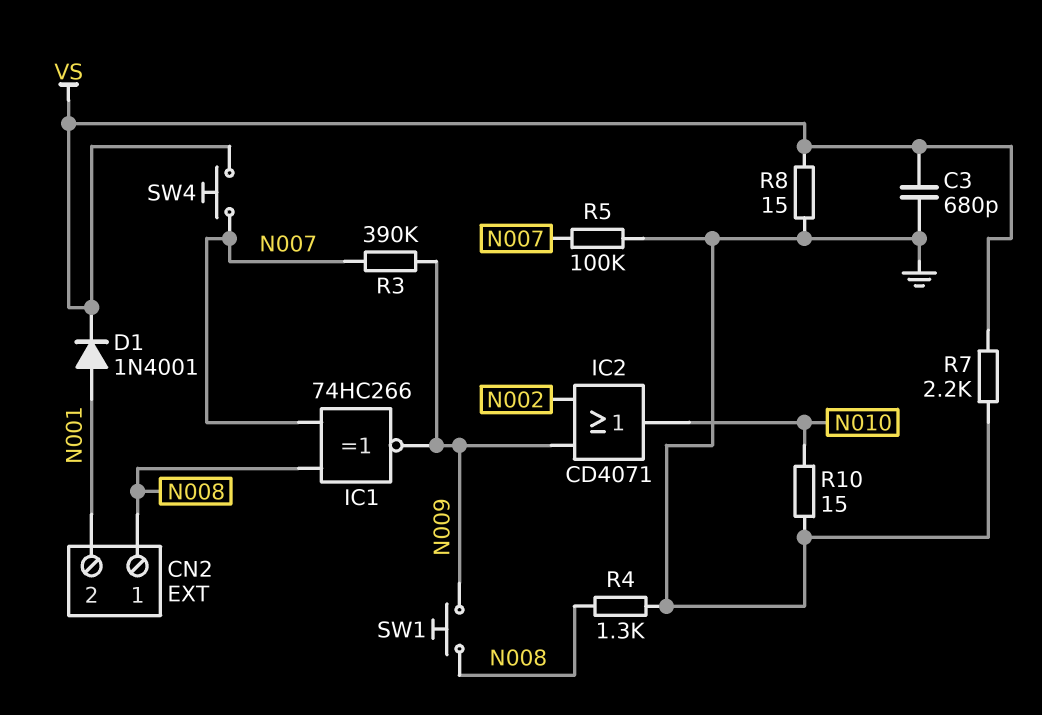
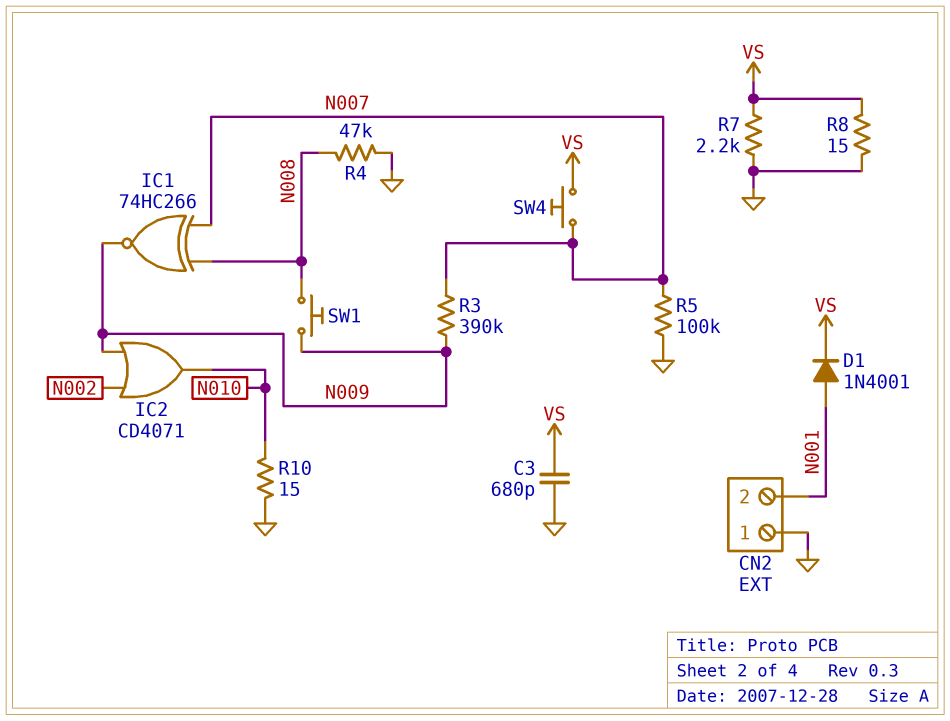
CN2 pin 1: N008 -> GND
R4: 1.3k (GND, N008) -> 47k (GND, N008)

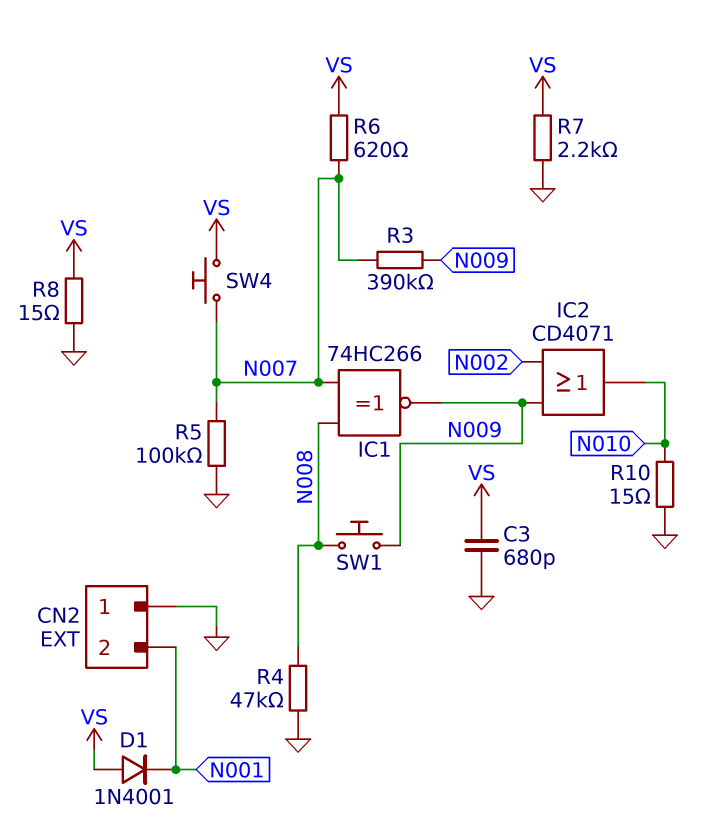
D1: diode 1N4001 (A N001, K VS) -> diode 1N4001 (A VS, K N001)
R6: none -> 620 (N007, VS)

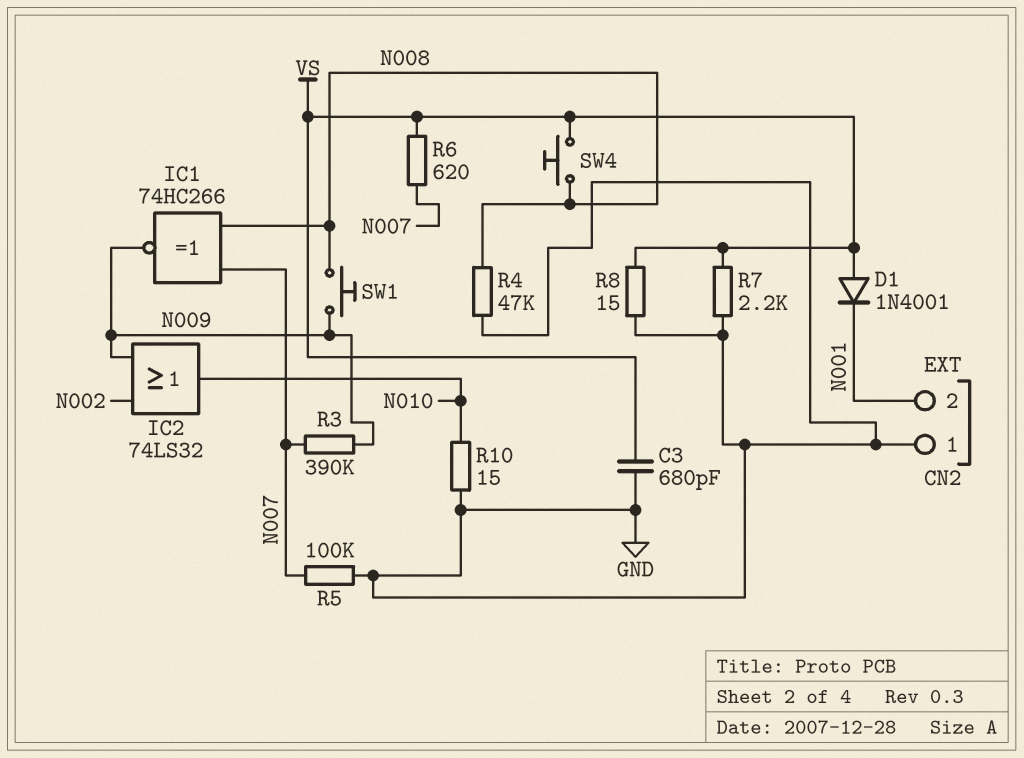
IC2: OR CD4071 (in N002, in N009, out N010) -> OR 74LS32 (in N002, in N009, out N010)
SW4: button (N007, VS) -> button (N008, VS)

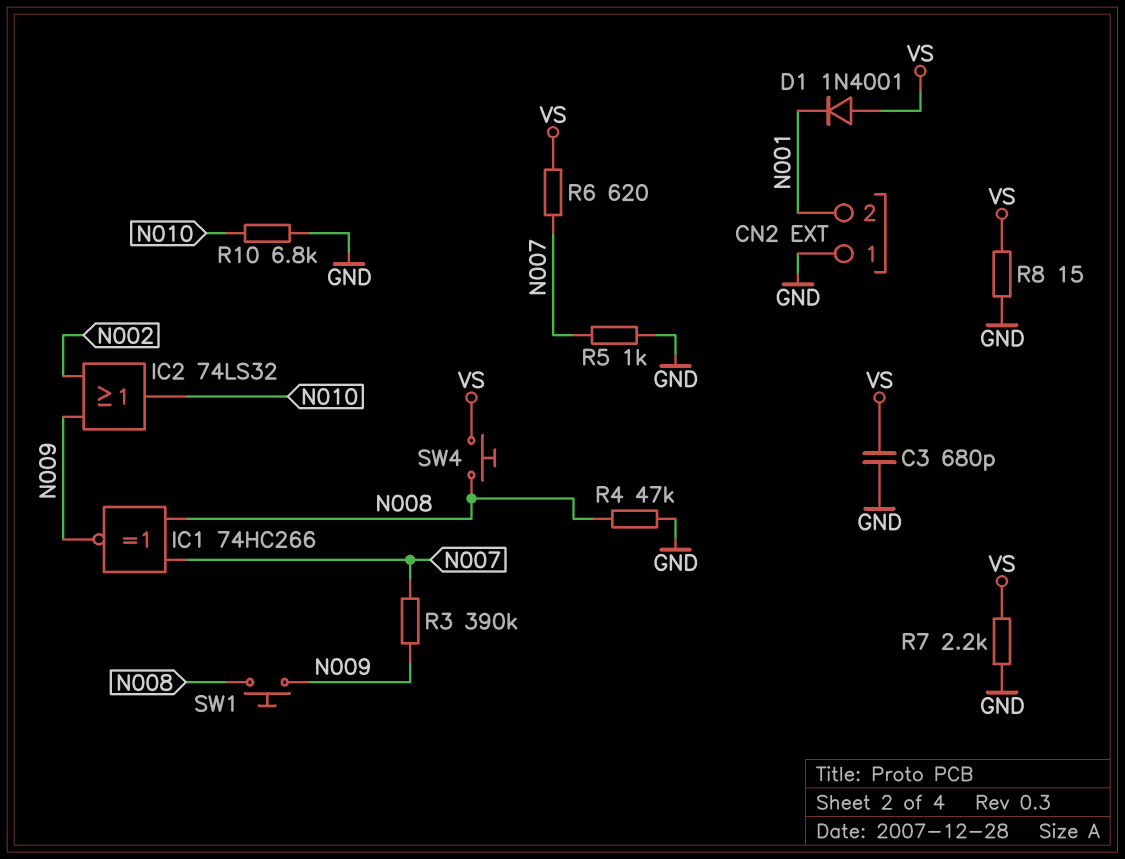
R5: 100k (GND, N007) -> 1k (GND, N007)
R10: 15 (GND, N010) -> 6.8k (GND, N010)

